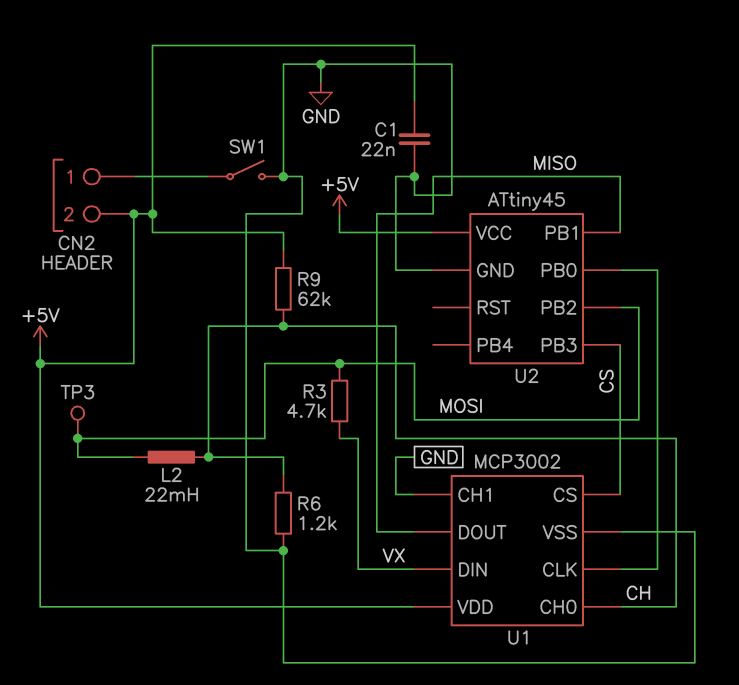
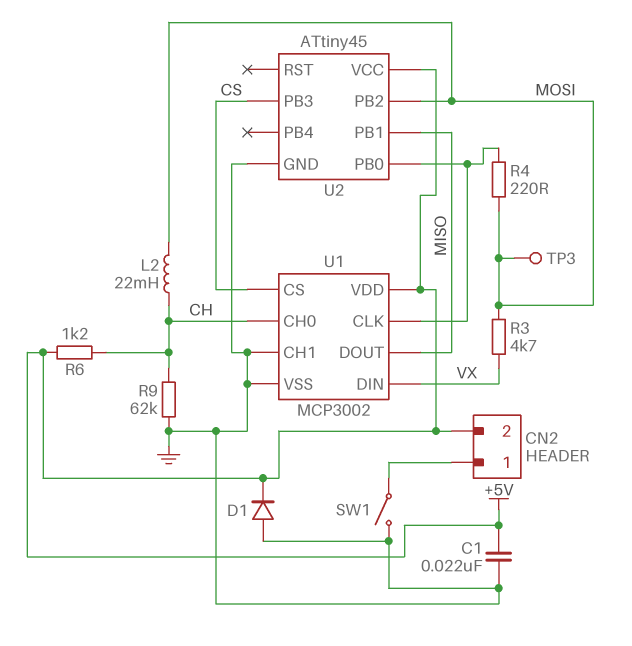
D1: none -> diode (A GND, K +5V)
R4: none -> 220 (MOSI, U1/CLK)
R6: 1.2k (CH, GND) -> 1.2k (+5V, CH)
R9: 62k (+5V, CH) -> 62k (CH, GND)

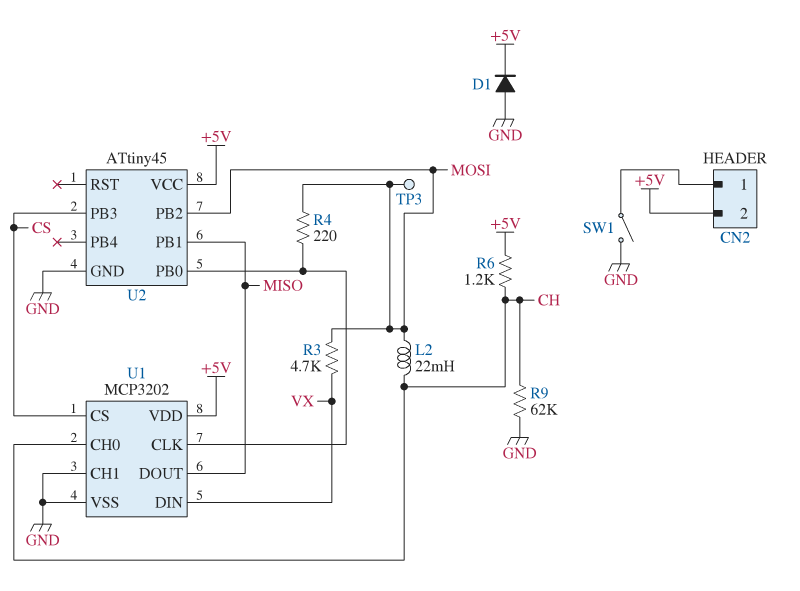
C1: 22nF (+5V, GND) -> none
U1: MCP3002 -> MCP3202

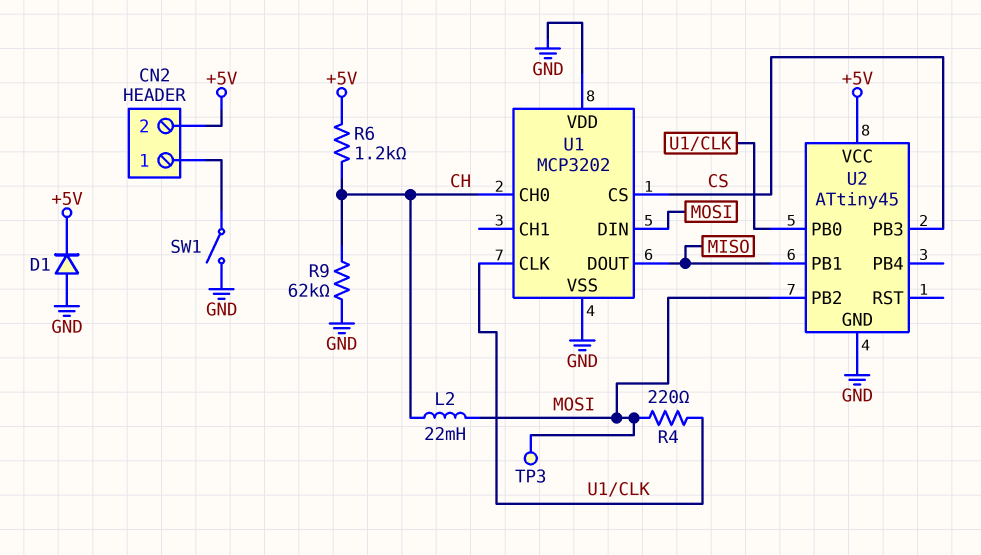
R3: 4.7k (MOSI, VX) -> none
U1 pin CH1: GND -> none
U1 pin DIN: VX -> MOSI
U1 pin VDD: +5V -> GND

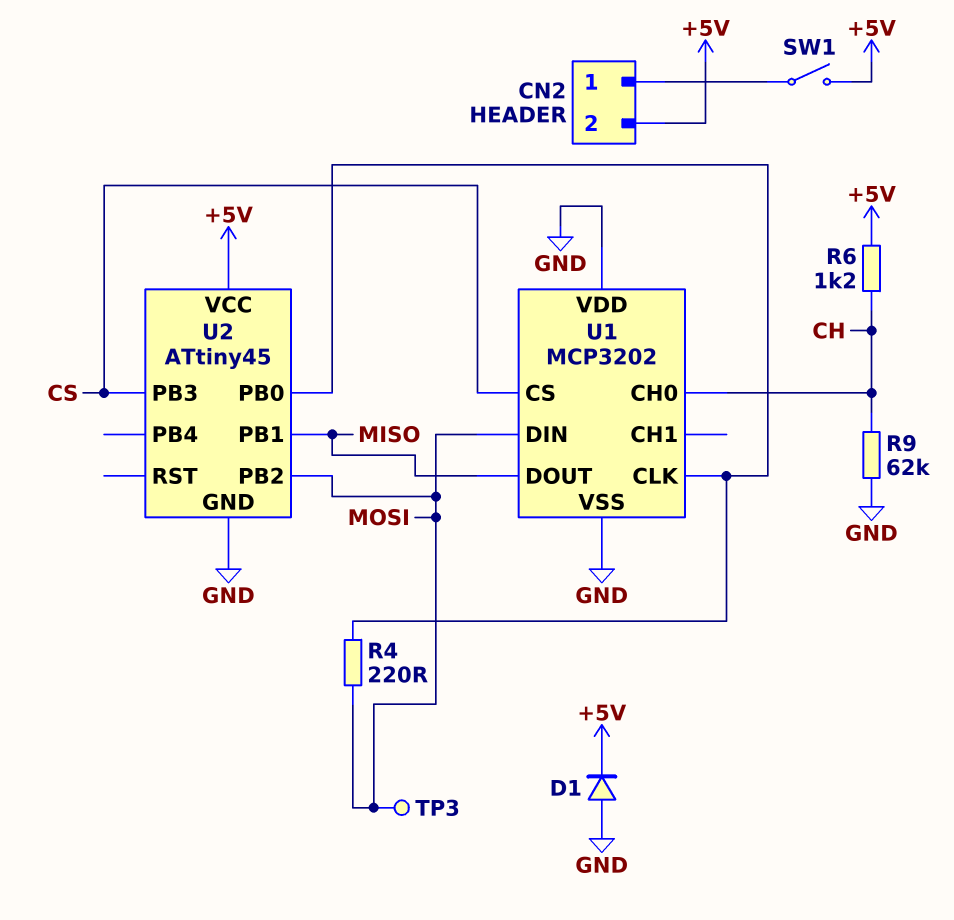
L2: 22mH (CH, MOSI) -> none
SW1: switch (CN2/1, GND) -> switch (+5V, CN2/1)

